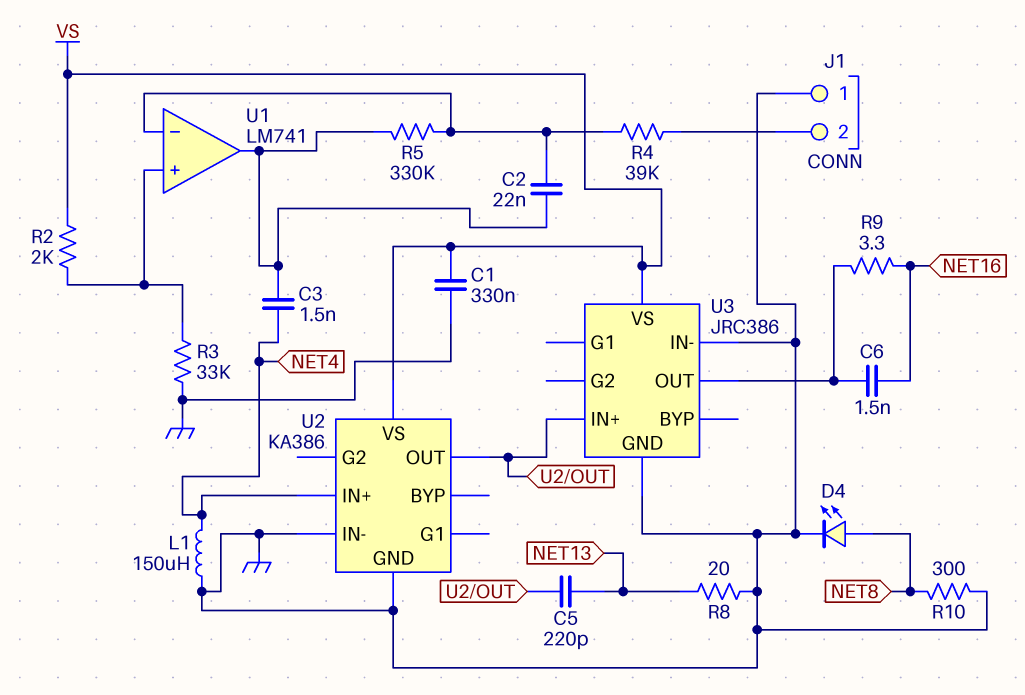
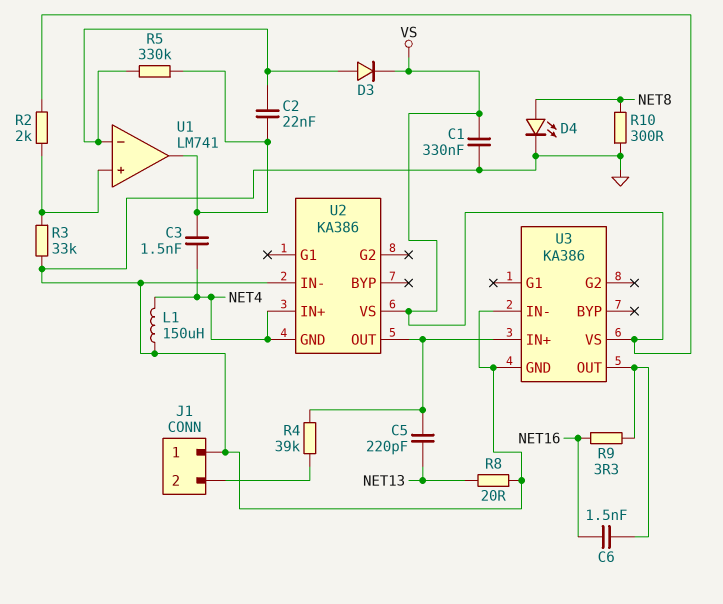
D3: none -> diode (A U1/in-, K VS)
R4: 39k (J1/2, U1/in-) -> 39k (J1/2, U2/OUT)
U2 pin GND: GND -> NET4
U3: JRC386 -> KA386

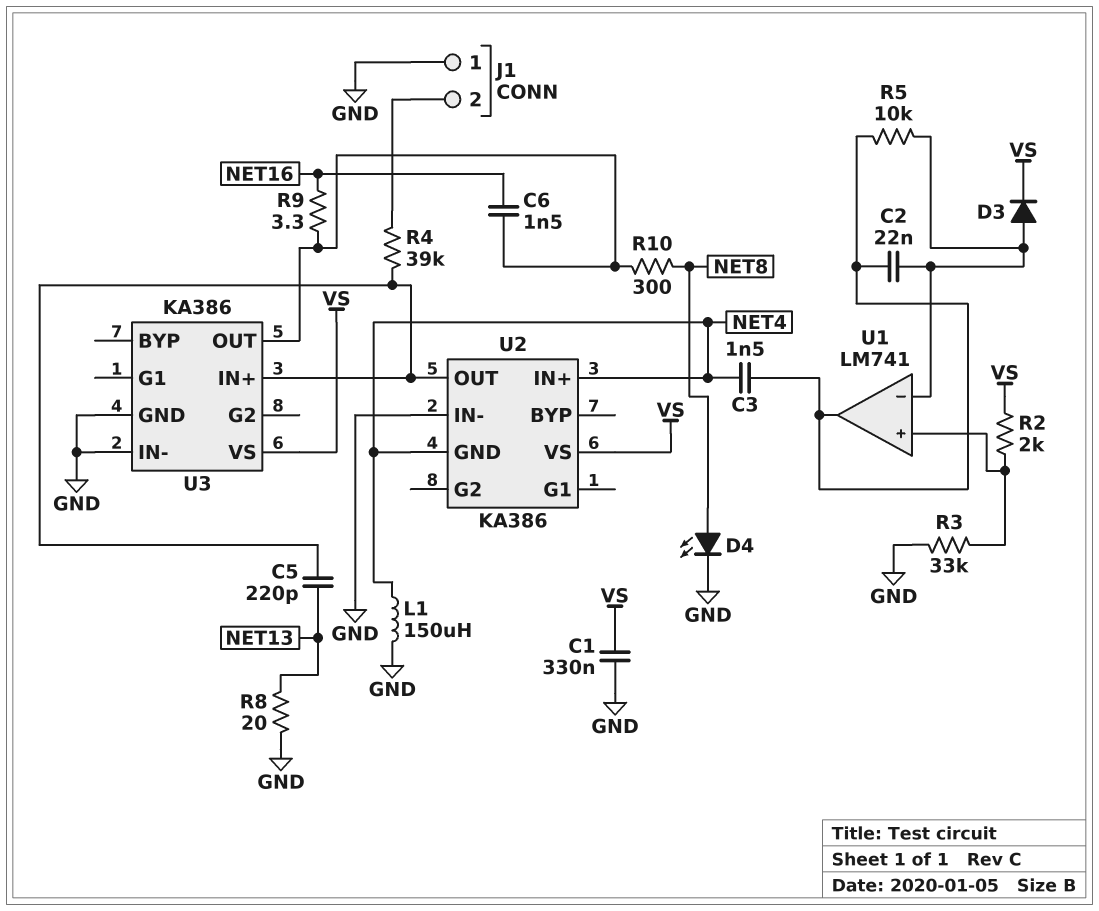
R5: 330k (U1/in-, U1/out) -> 10k (U1/in-, U1/out)
R10: 300 (GND, NET8) -> 300 (NET8, U3/OUT)

